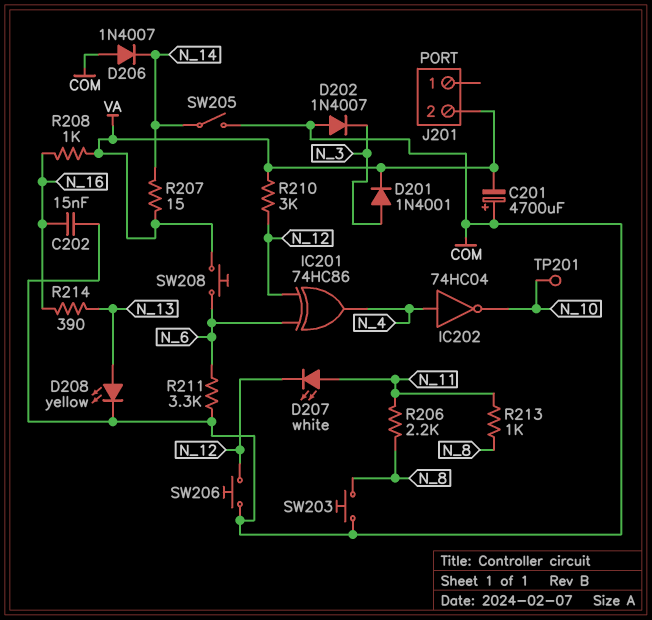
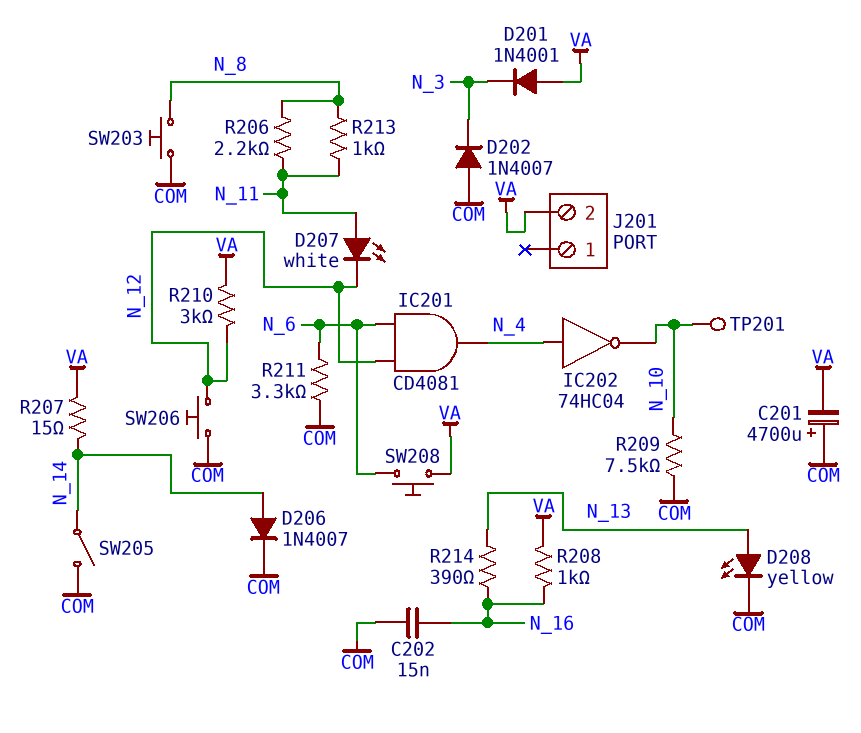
D201: diode 1N4001 (A N_3, K VA) -> diode 1N4001 (A VA, K N_3)
D206: diode 1N4007 (A COM, K N_14) -> diode 1N4007 (A N_14, K COM)
IC201: XOR 74HC86 (in N_6, in N_12, out N_4) -> AND CD4081 (in N_6, in N_12, out N_4)
R209: none -> 7.5k (COM, N_10)

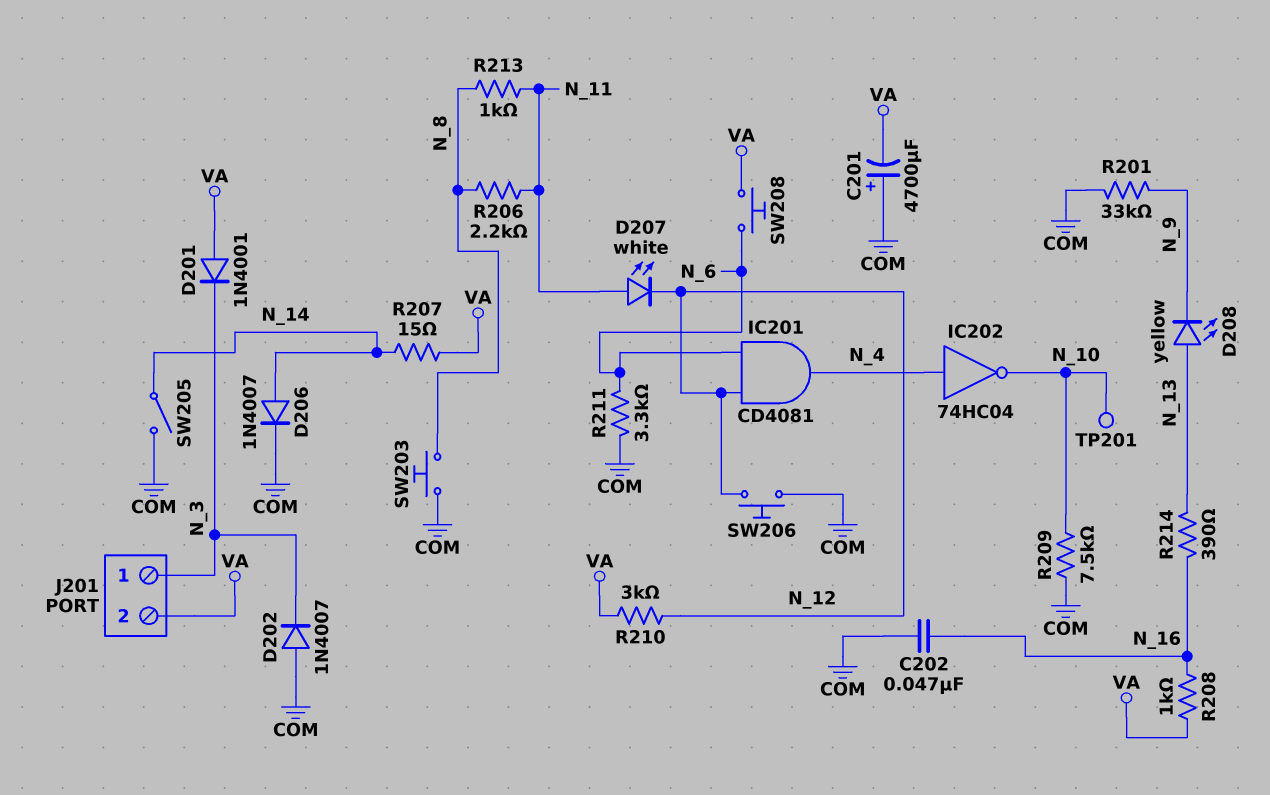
C202: 15nF (COM, N_16) -> 47nF (COM, N_16)
D208: LED yellow (A N_13, K COM) -> LED yellow (A N_13, K N_9)
J201 pin 1: none -> N_3
R201: none -> 33k (COM, N_9)

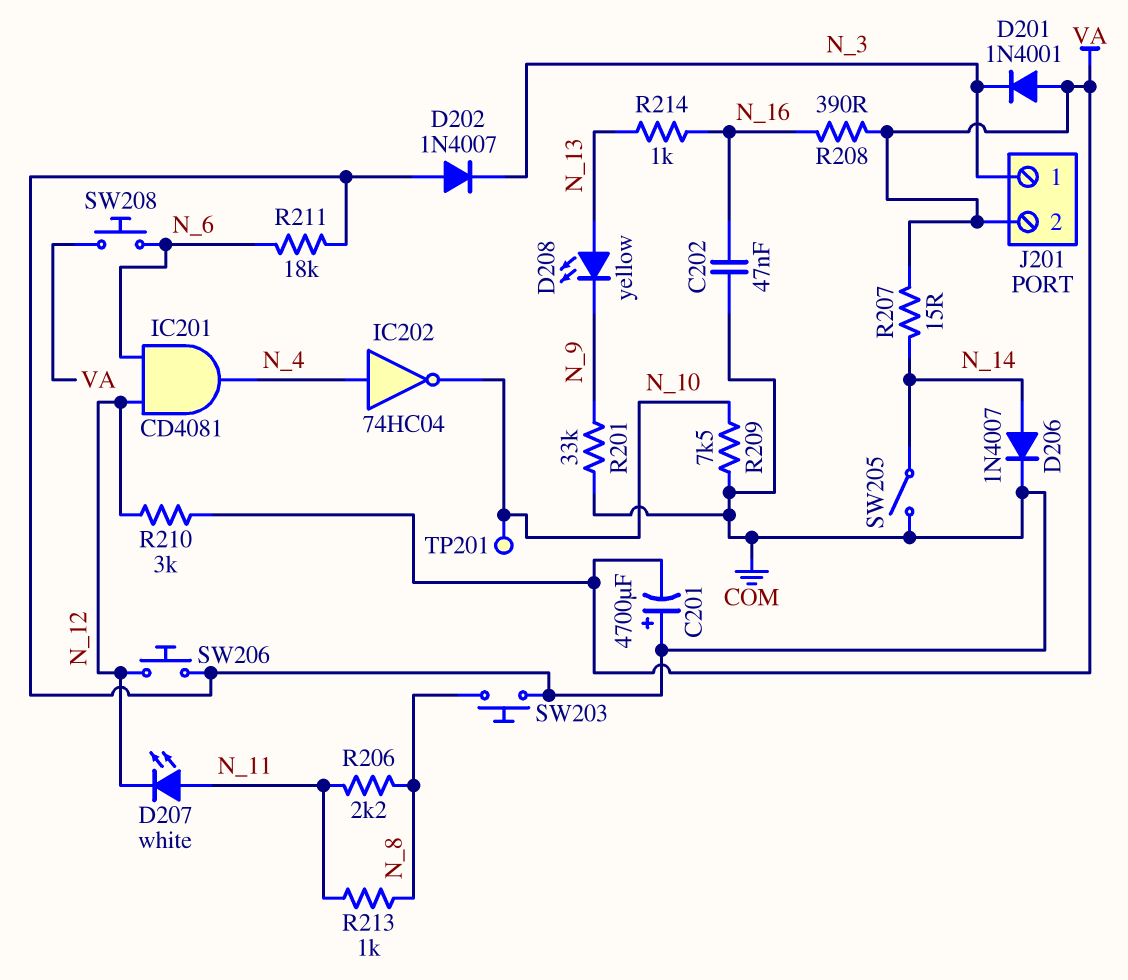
R208: 1k (N_16, VA) -> 390 (N_16, VA)
R211: 3.3k (COM, N_6) -> 18k (COM, N_6)
R214: 390 (N_13, N_16) -> 1k (N_13, N_16)

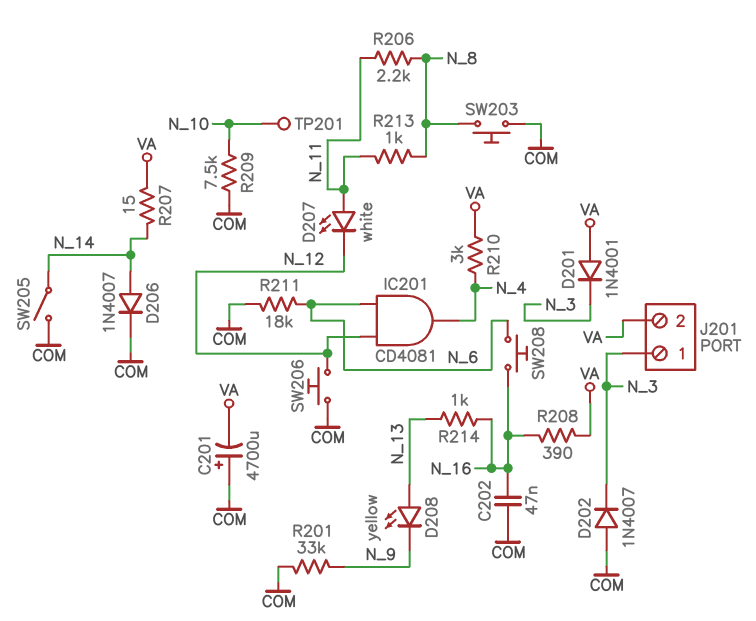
IC202: NOT 74HC04 (in N_4, out N_10) -> none
R210: 3k (N_12, VA) -> 3k (N_4, VA)
SW208: button (N_6, VA) -> button (N_6, N_16)

